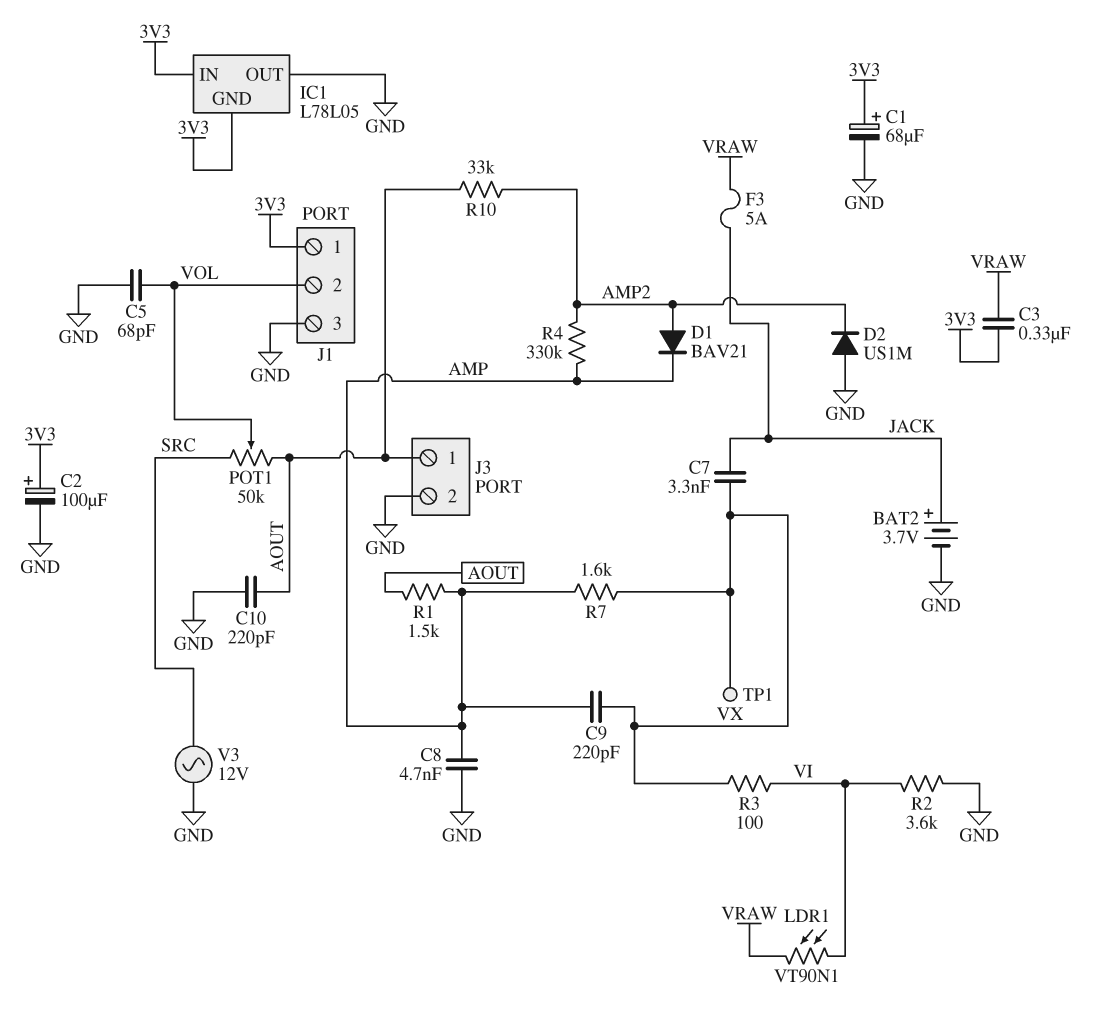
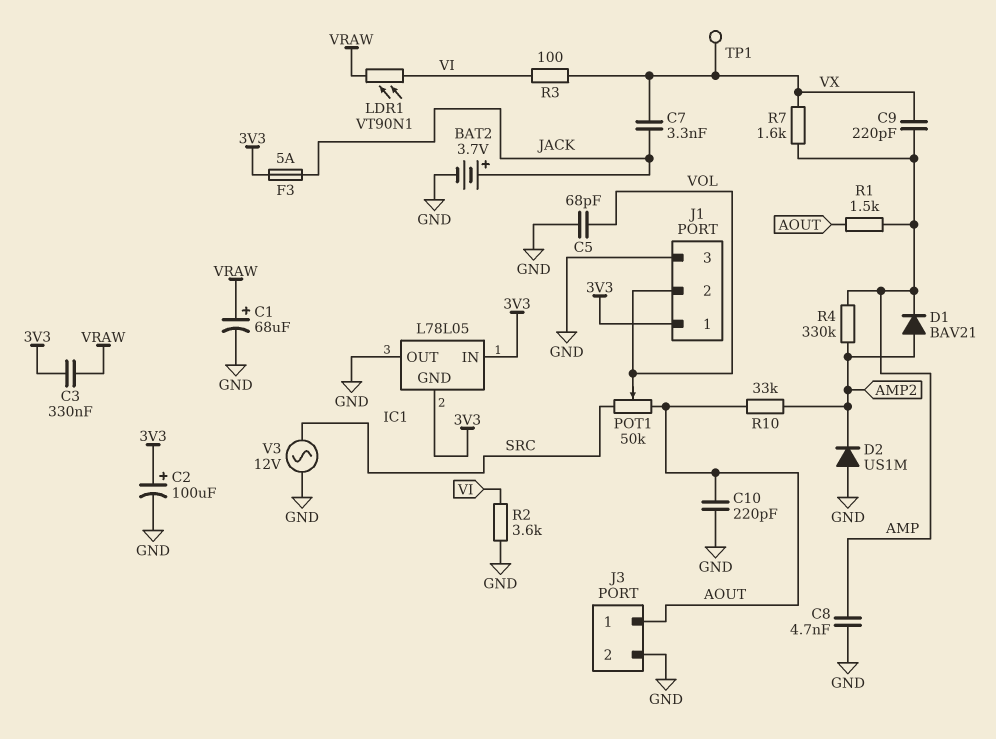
C1: 68uF (plus 3V3, minus GND) -> 68uF (plus VRAW, minus GND)
F3: 5A (JACK, VRAW) -> 5A (3V3, JACK)

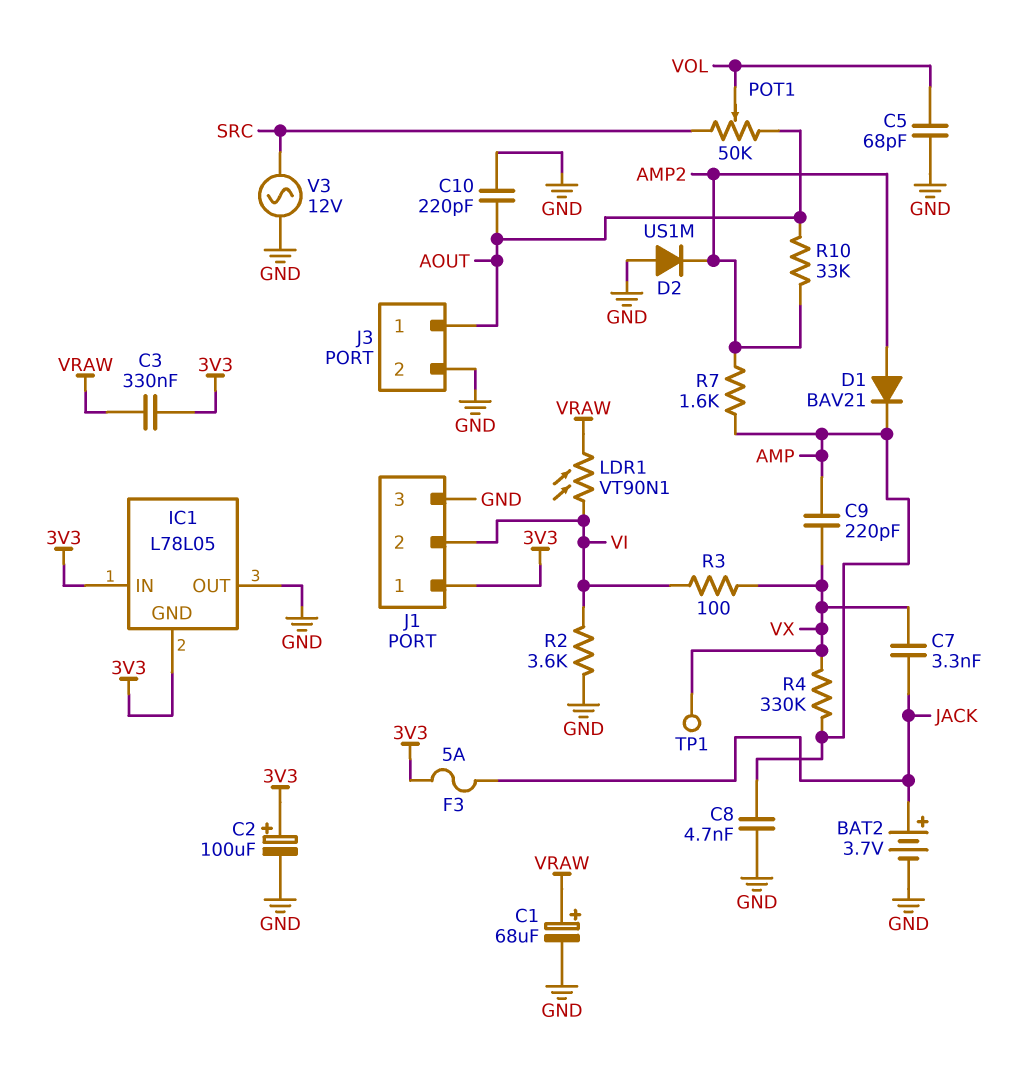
J1 pin 2: VOL -> VI
R1: 1.5k (AMP, AOUT) -> none
R4: 330k (AMP, AMP2) -> 330k (AMP, VX)
R7: 1.6k (AMP, VX) -> 1.6k (AMP, AMP2)

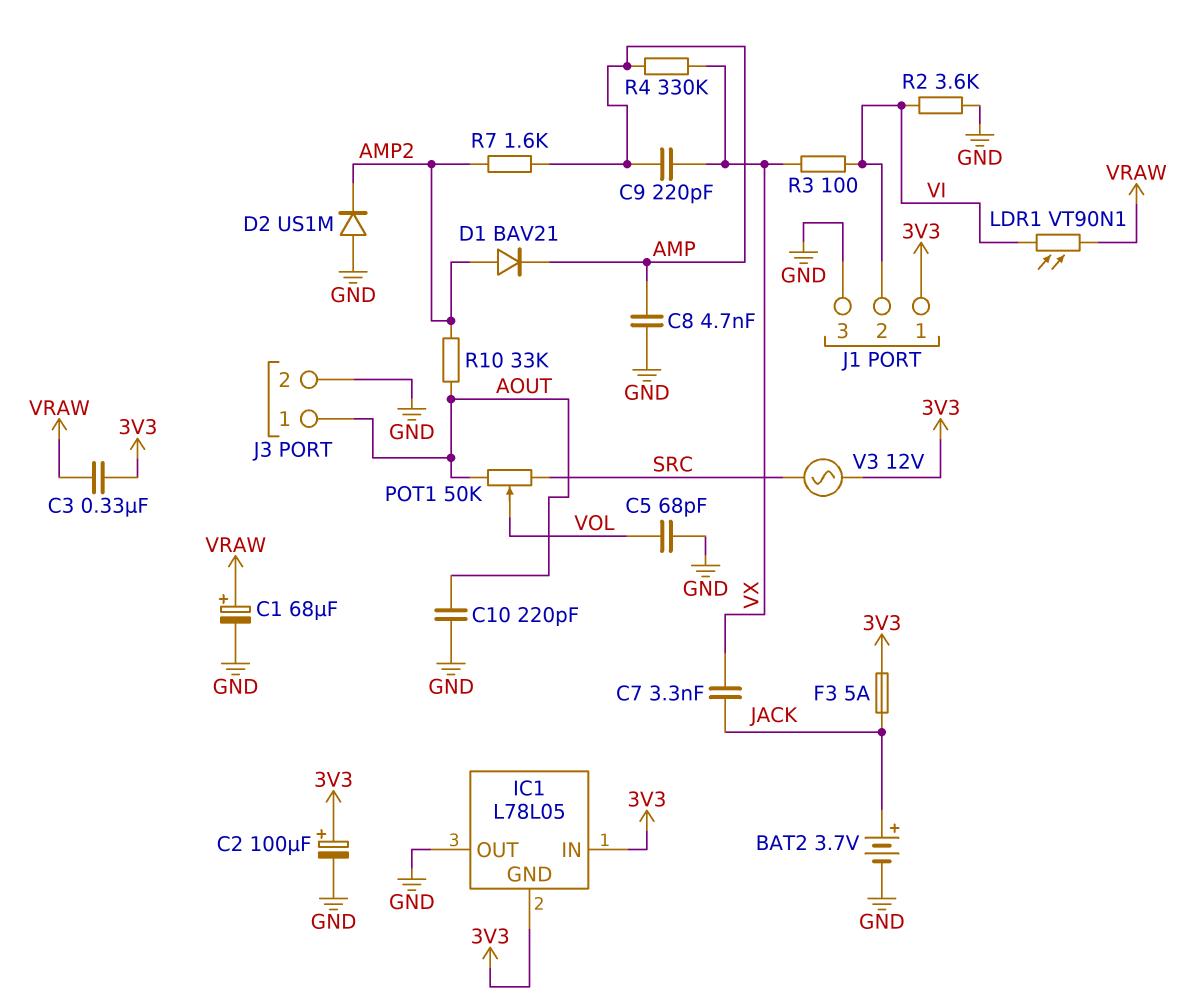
TP1: test point (VX) -> none
V3: AC 12V (GND, SRC) -> AC 12V (3V3, SRC)

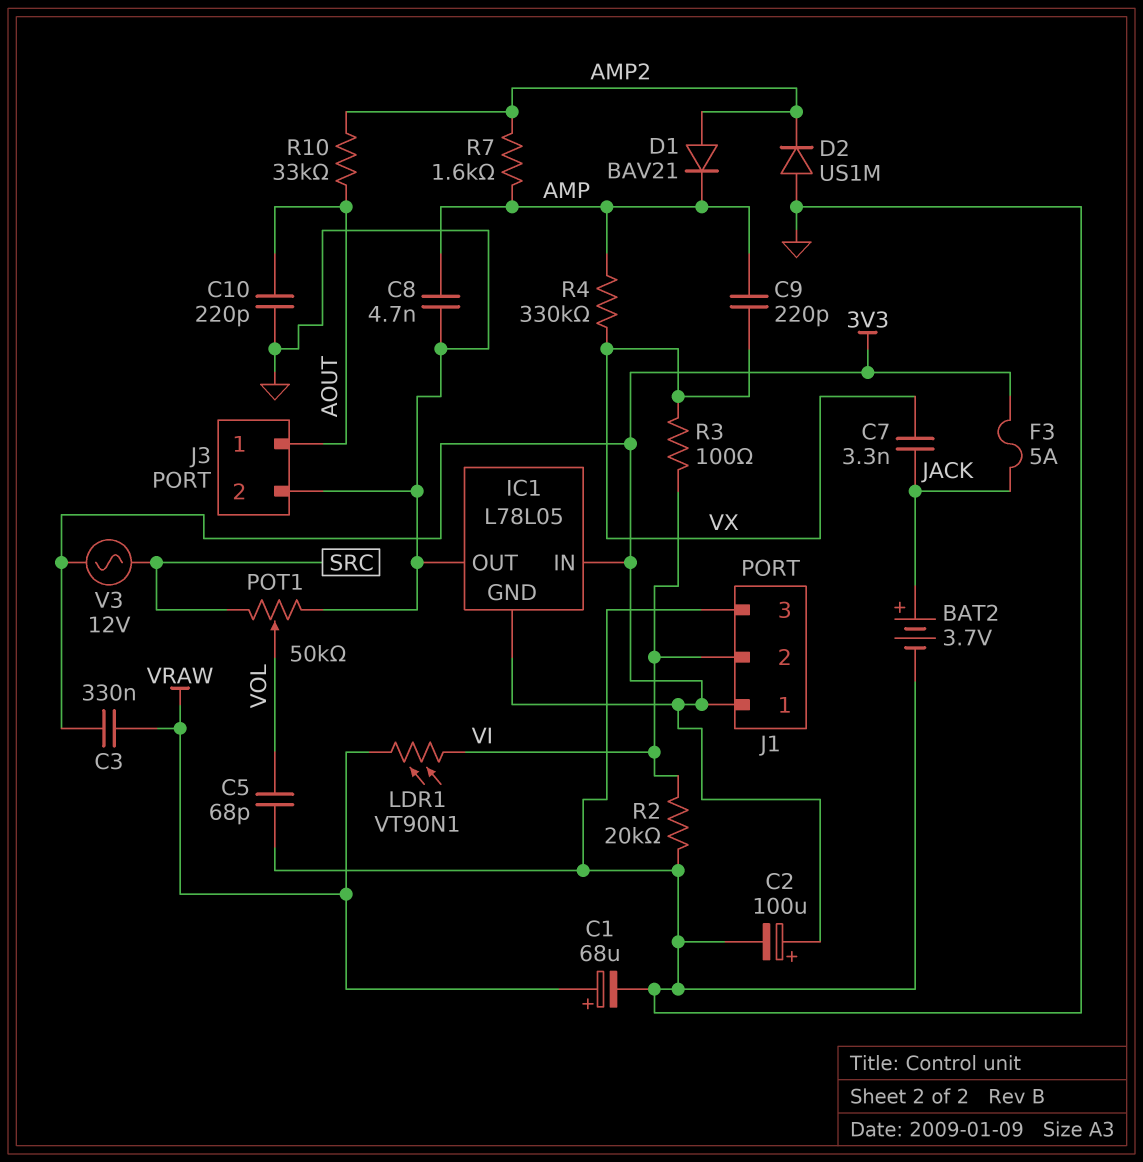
POT1: 50k (AOUT, SRC, wiper VOL) -> 50k (GND, SRC, wiper VOL)
R2: 3.6k (GND, VI) -> 20k (GND, VI)

